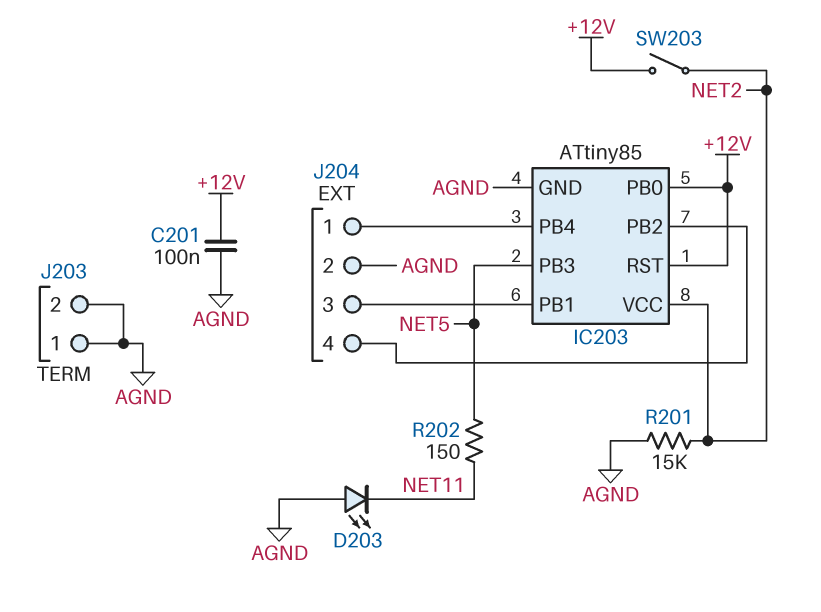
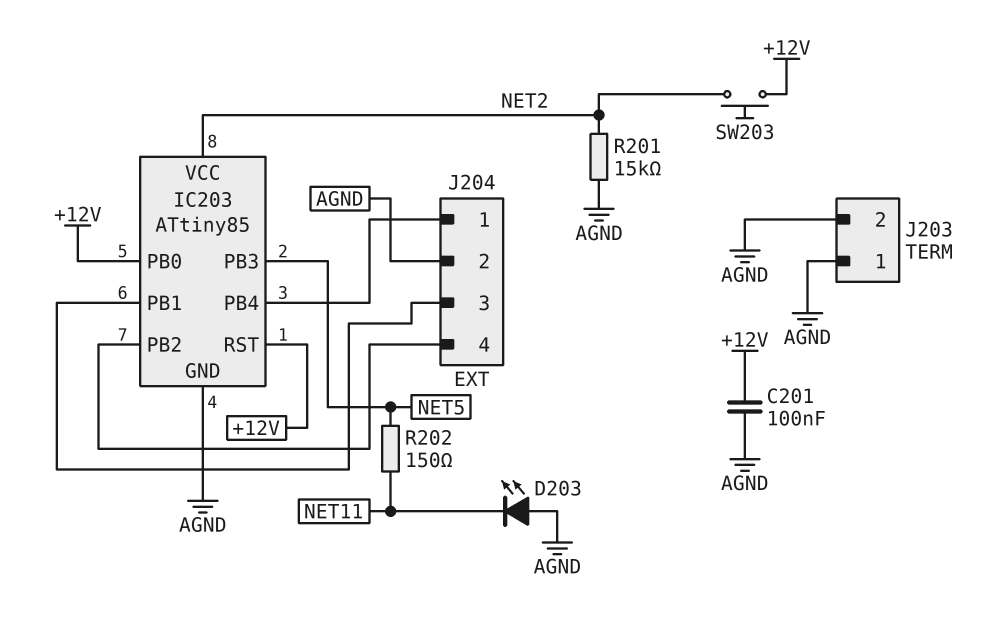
SW203: switch (+12V, NET2) -> button (+12V, NET2)

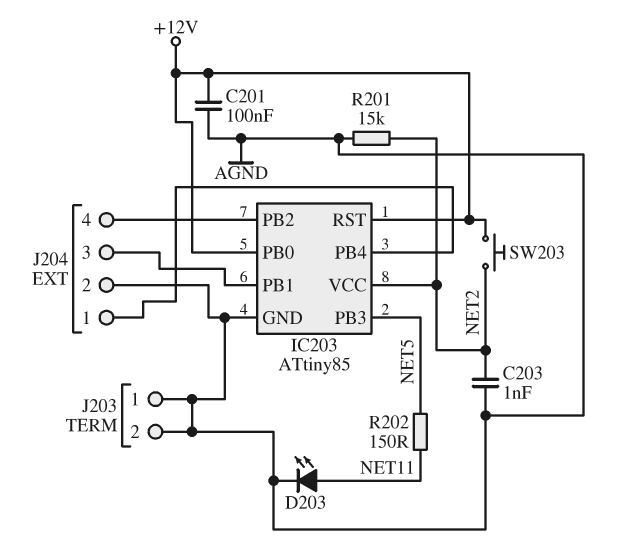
C203: none -> 1nF (AGND, NET2)
D203: LED (A AGND, K NET11) -> LED (A NET11, K AGND)

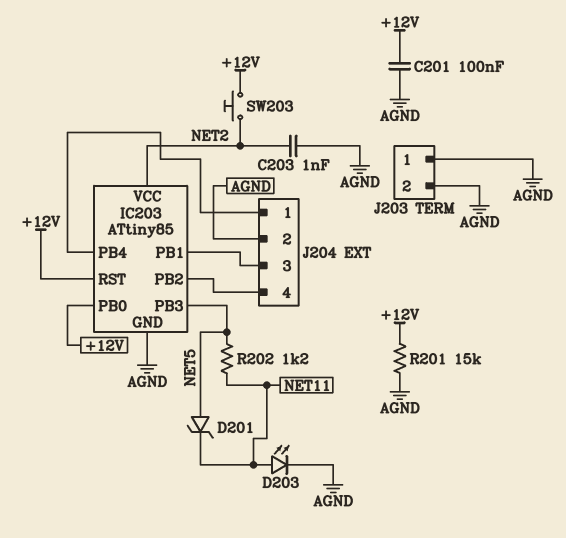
D201: none -> zener (A NET5, K NET11)
R201: 15k (AGND, NET2) -> 15k (+12V, AGND)
R202: 150 (NET5, NET11) -> 1.2k (NET5, NET11)

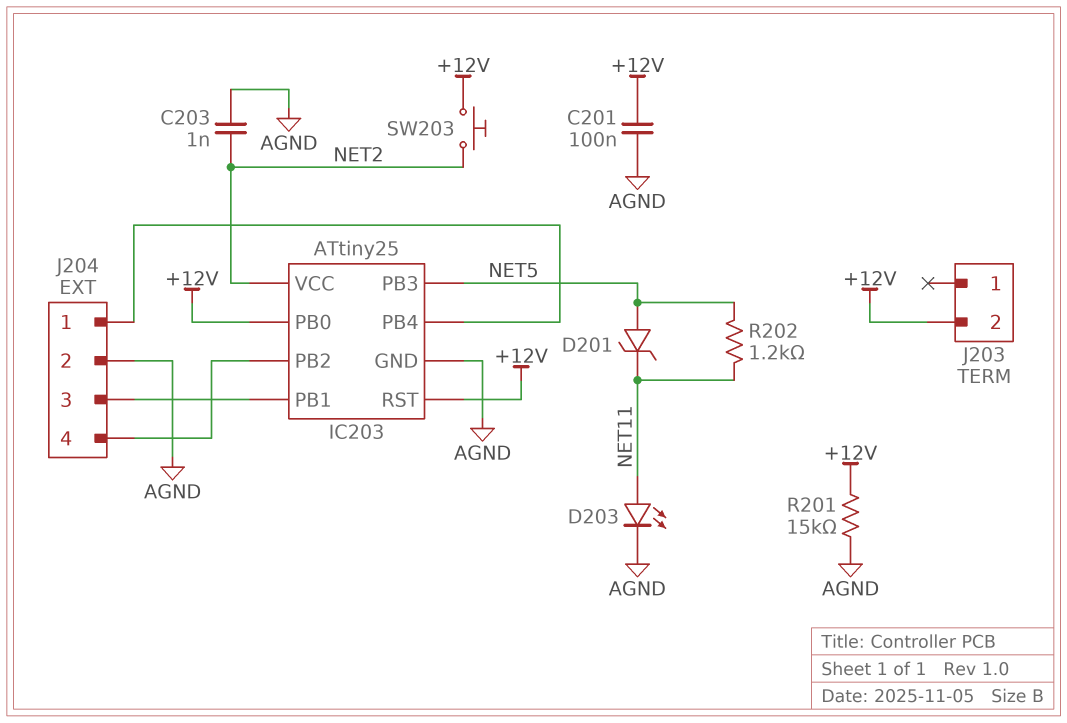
IC203: ATtiny85 -> ATtiny25
J203 pin 1: AGND -> none
J203 pin 2: AGND -> +12V

